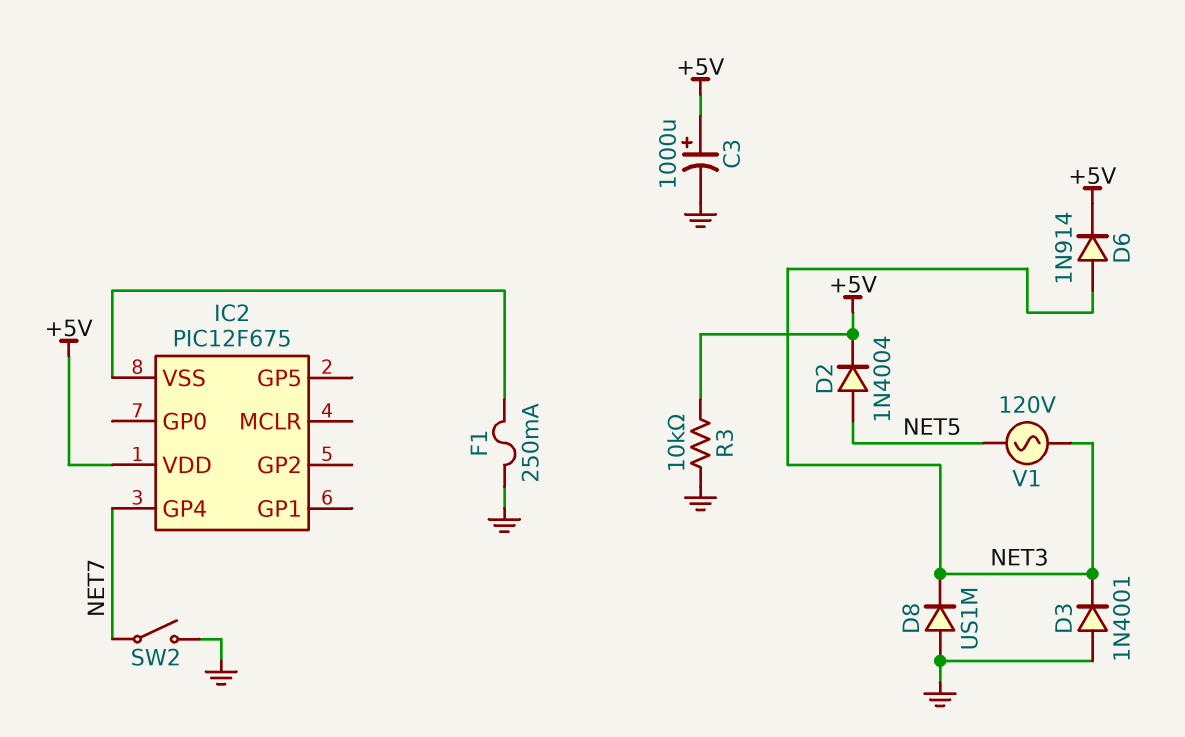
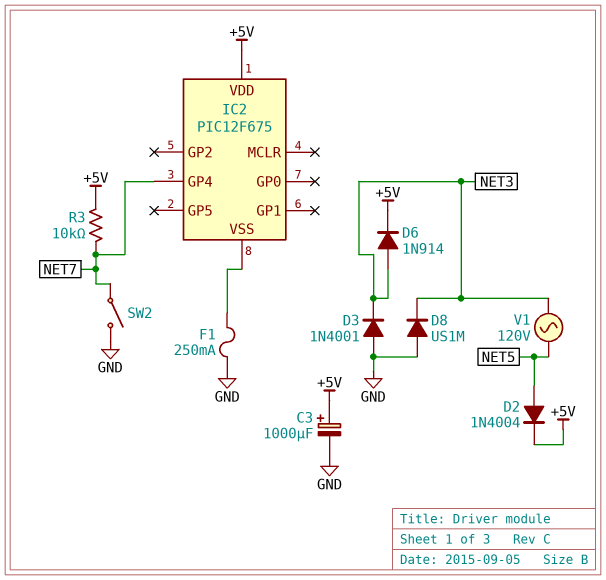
R3: 10k (+5V, GND) -> 10k (+5V, NET7)

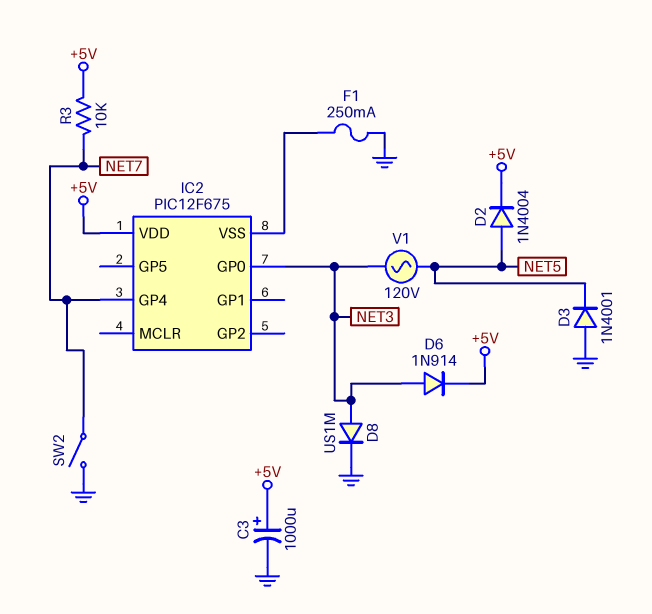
D3: diode 1N4001 (A GND, K NET3) -> diode 1N4001 (A GND, K NET5)
D8: diode US1M (A GND, K NET3) -> diode US1M (A NET3, K GND)
IC2 pin GP0: none -> NET3

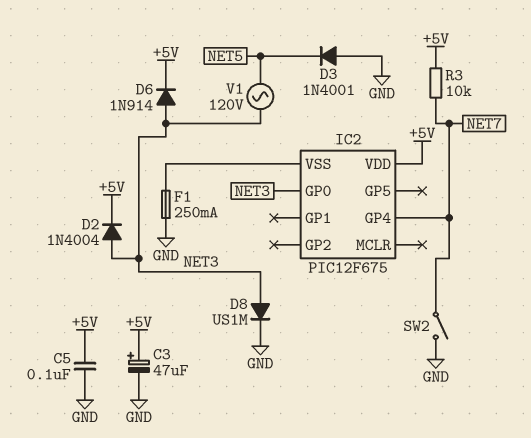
C3: 1000uF (plus +5V, minus GND) -> 47uF (plus +5V, minus GND)
C5: none -> 100nF (+5V, GND)
D2: diode 1N4004 (A NET5, K +5V) -> diode 1N4004 (A NET3, K +5V)

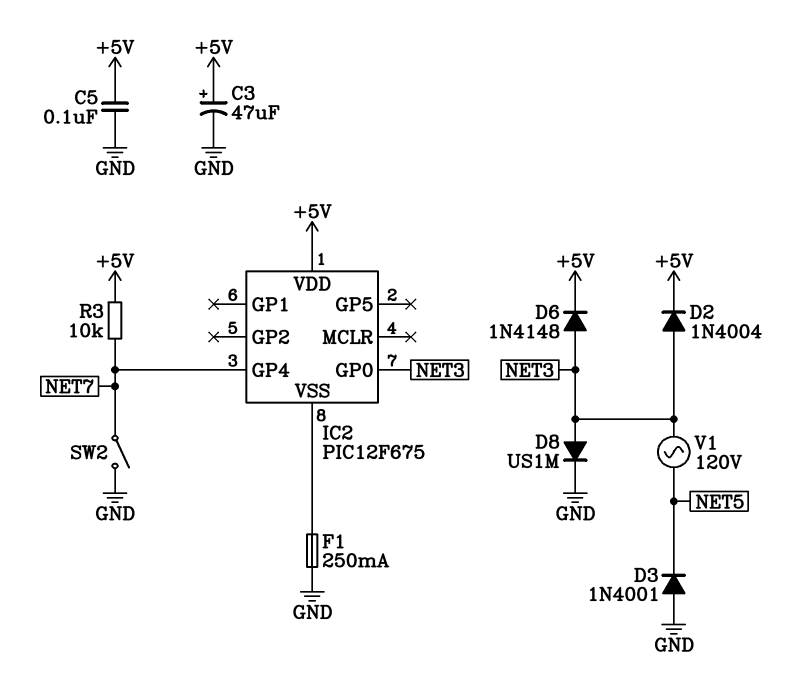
D6: diode 1N914 (A NET3, K +5V) -> diode 1N4148 (A NET3, K +5V)

